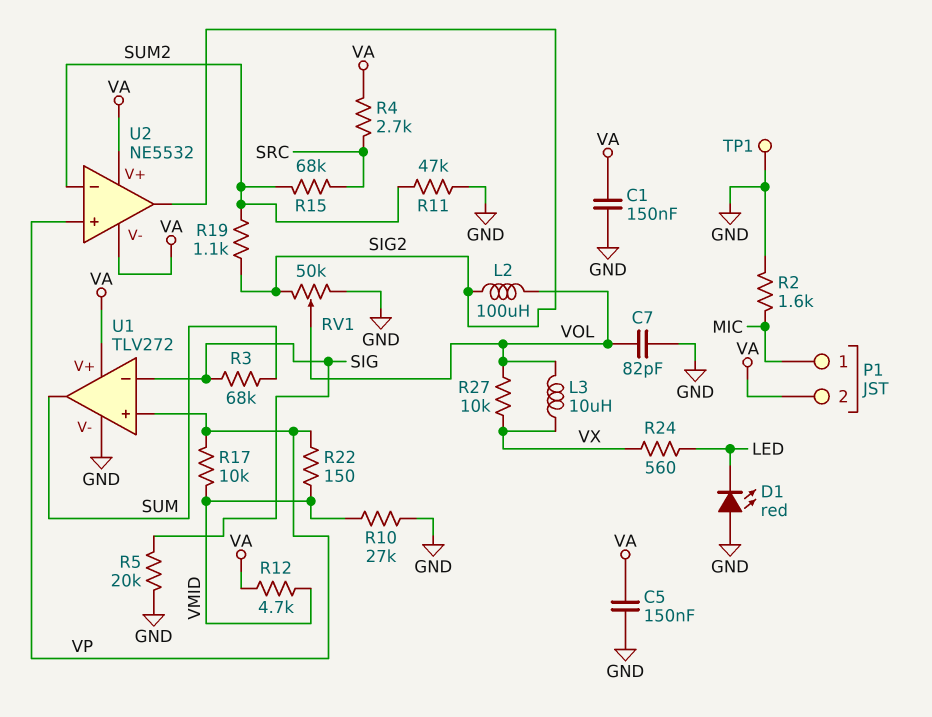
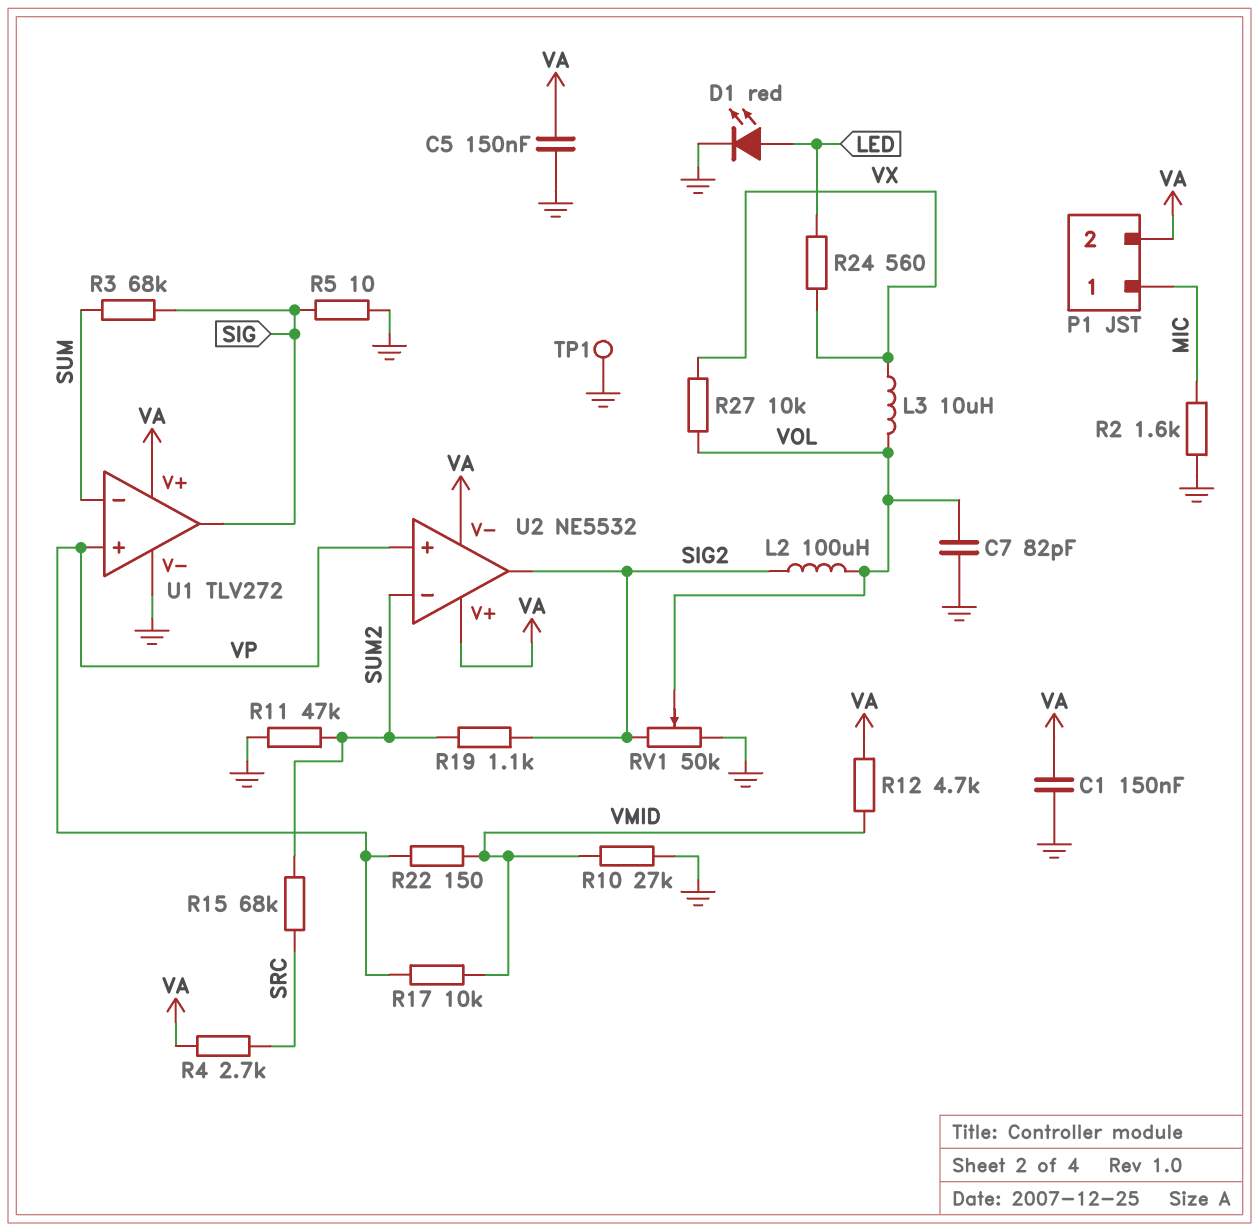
D1: LED red (A GND, K LED) -> LED red (A LED, K GND)
R5: 20k (GND, SIG) -> 10 (GND, SIG)
U1 pin in-: SIG -> SUM
U1 pin out: SUM -> SIG

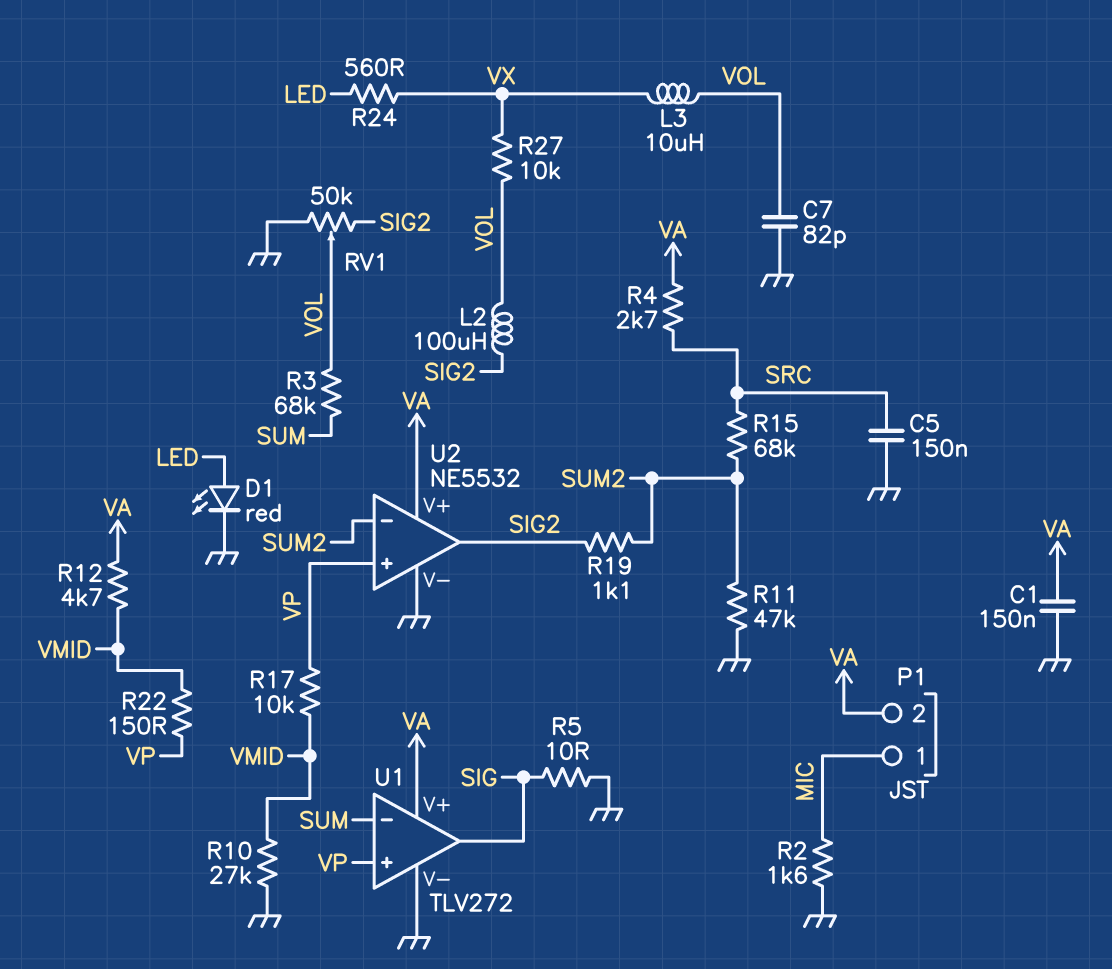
C5: 150nF (GND, VA) -> 150nF (GND, SRC)
R3: 68k (SIG, SUM) -> 68k (SUM, VOL)
TP1: test point (GND) -> none
U2 pin V-: VA -> GND

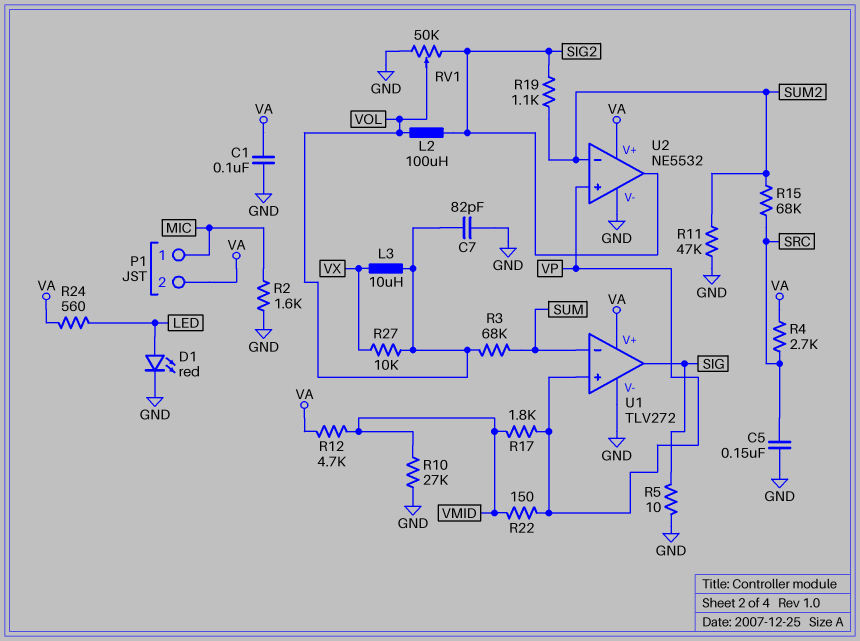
C1: 150nF (GND, VA) -> 100nF (GND, VA)
R17: 10k (VMID, VP) -> 1.8k (VMID, VP)
R24: 560 (LED, VX) -> 560 (LED, VA)

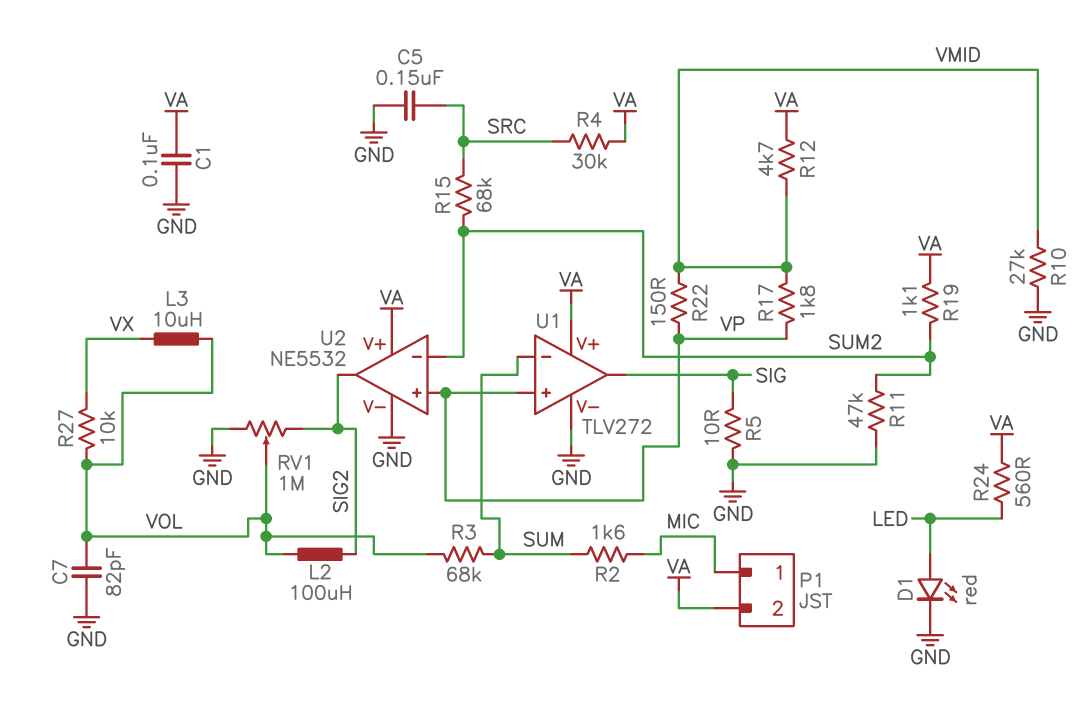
R2: 1.6k (GND, MIC) -> 1.6k (MIC, SUM)
R4: 2.7k (SRC, VA) -> 30k (SRC, VA)
R19: 1.1k (SIG2, SUM2) -> 1.1k (SUM2, VA)
RV1: 50k (GND, SIG2, wiper VOL) -> 1M (GND, SIG2, wiper VOL)

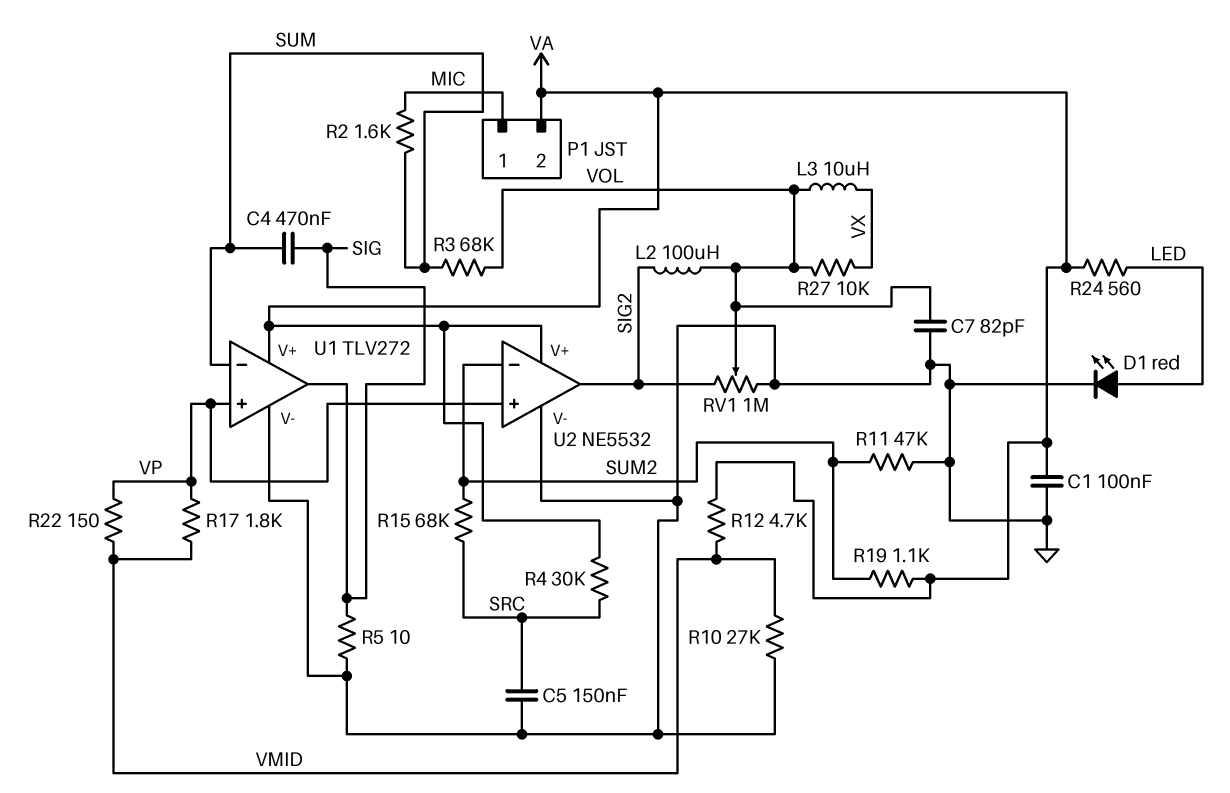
C4: none -> 470nF (SIG, SUM)

